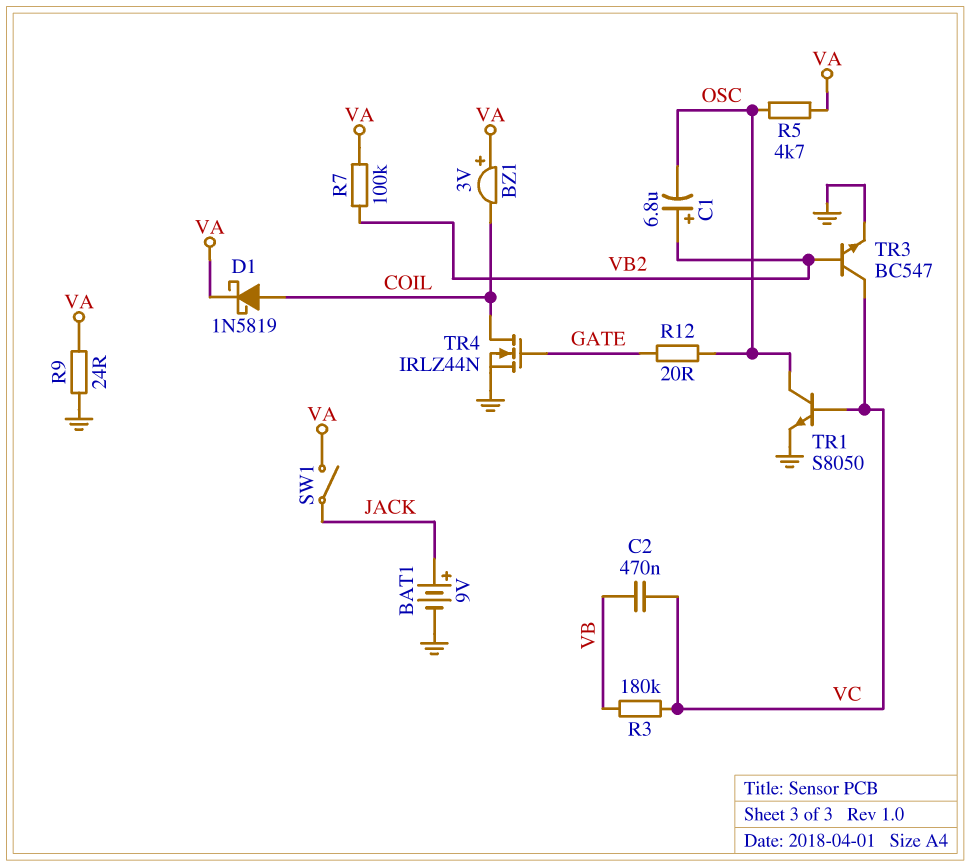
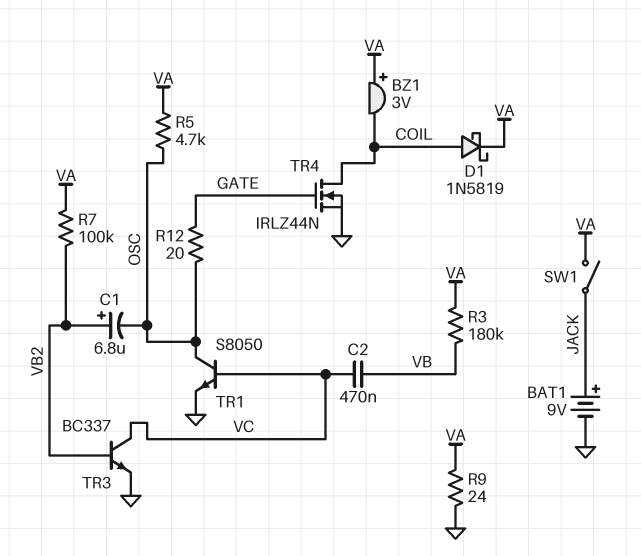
R3: 180k (VB, VC) -> 180k (VA, VB)
TR3: NPN BC547 (B VB2, C VC, E GND) -> NPN BC337 (B VB2, C VC, E GND)

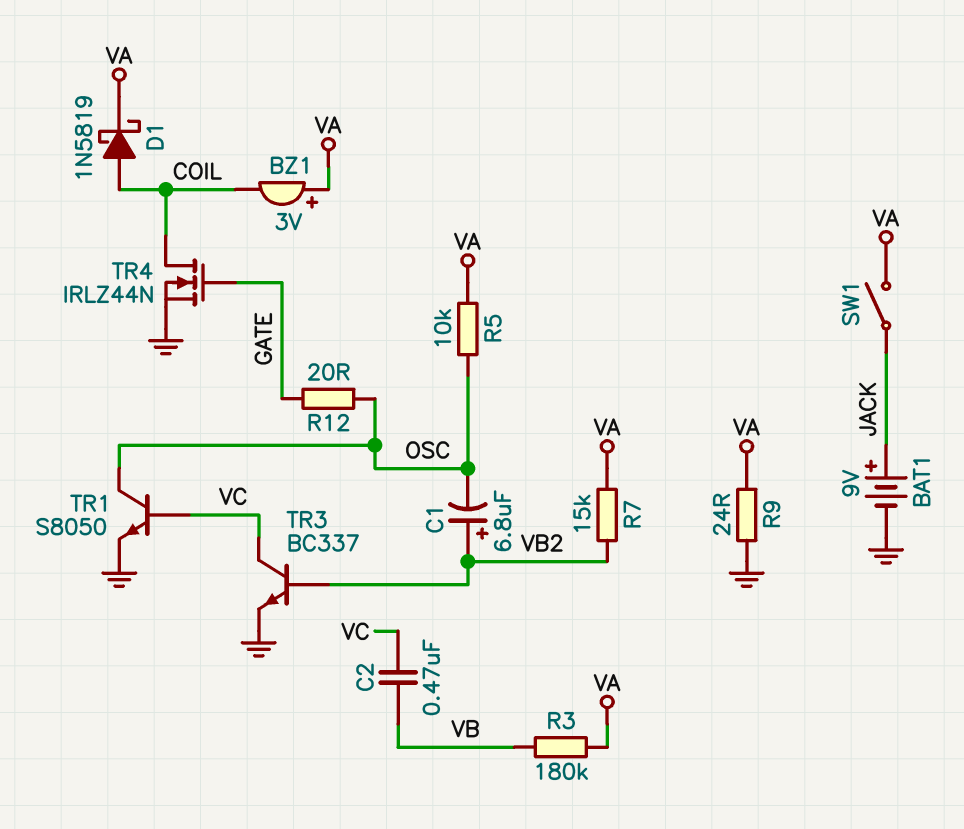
R5: 4.7k (OSC, VA) -> 10k (OSC, VA)
R7: 100k (VA, VB2) -> 15k (VA, VB2)

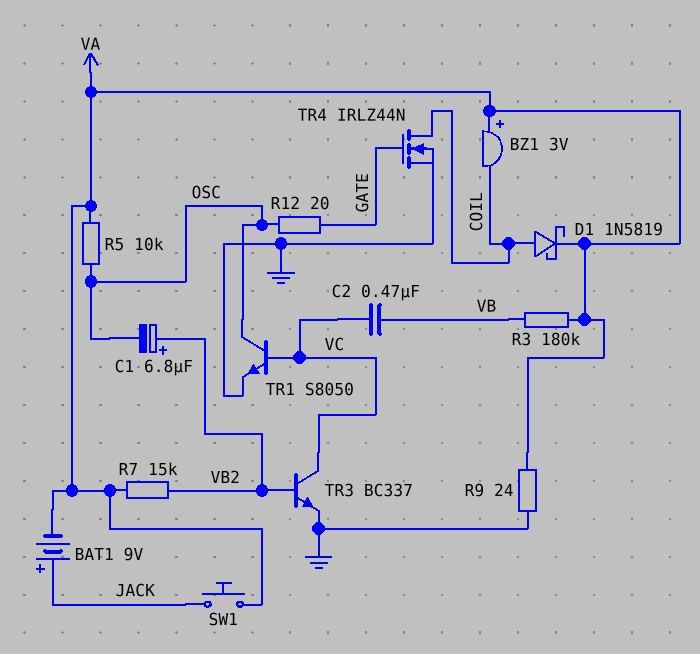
BAT1: 9V (plus JACK, minus GND) -> 9V (plus JACK, minus VA)
SW1: switch (JACK, VA) -> button (JACK, VA)

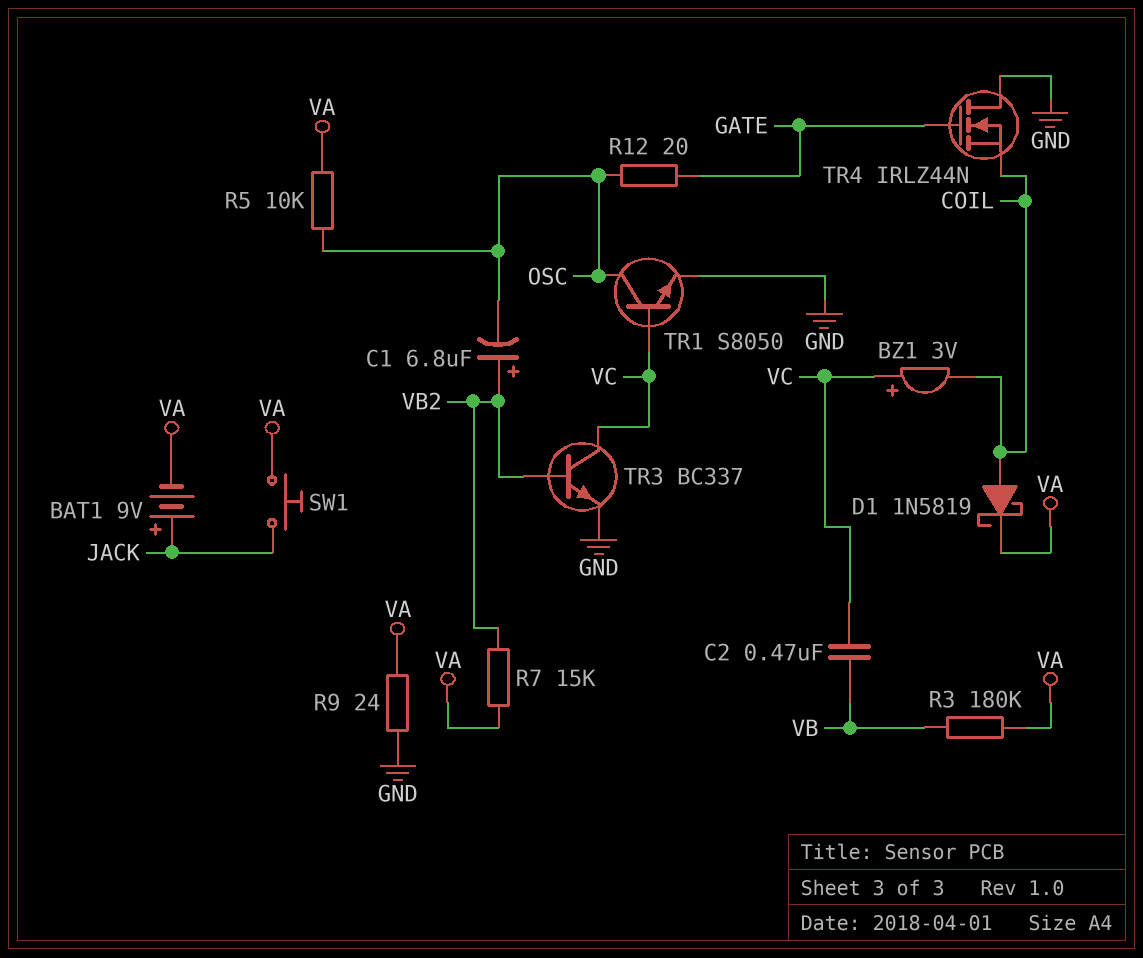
BZ1: buzzer 3V (plus VA, minus COIL) -> buzzer 3V (plus VC, minus COIL)
TR4: NMOS IRLZ44N (G GATE, D COIL, S GND) -> NMOS IRLZ44N (G GATE, D GND, S COIL)

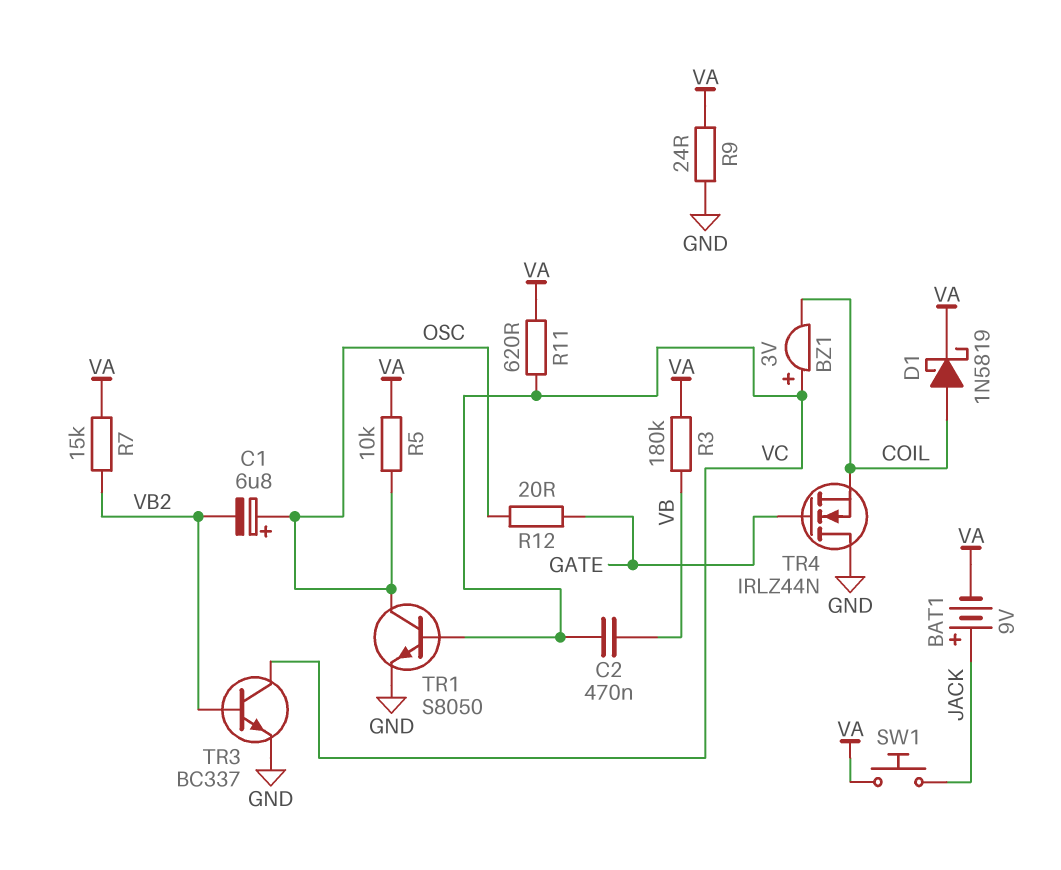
C1: 6.8uF (plus VB2, minus OSC) -> 6.8uF (plus OSC, minus VB2)
R11: none -> 620 (VA, VC)

